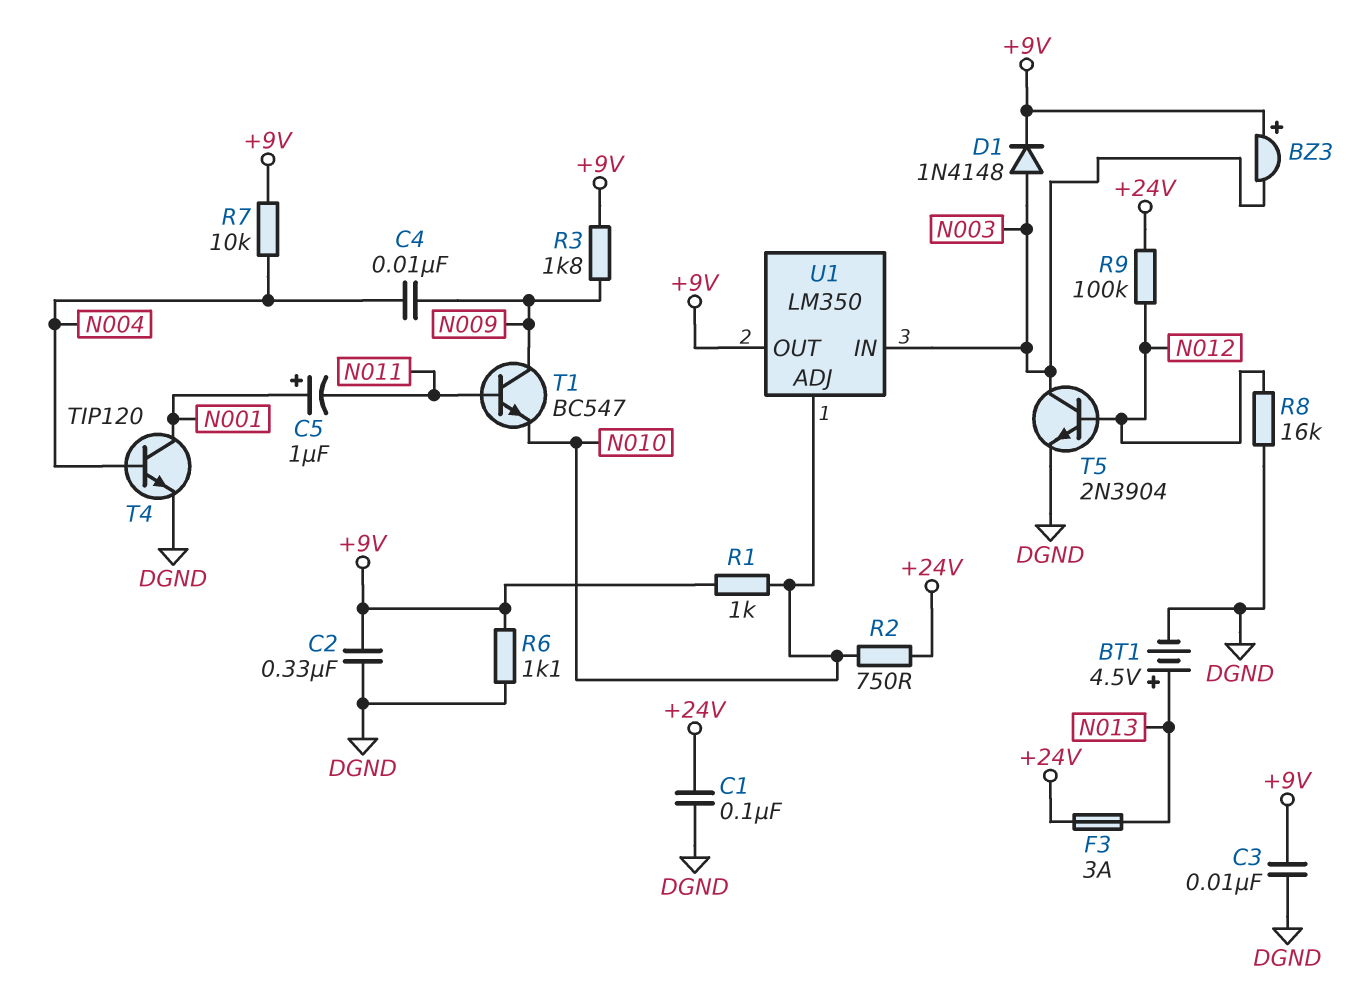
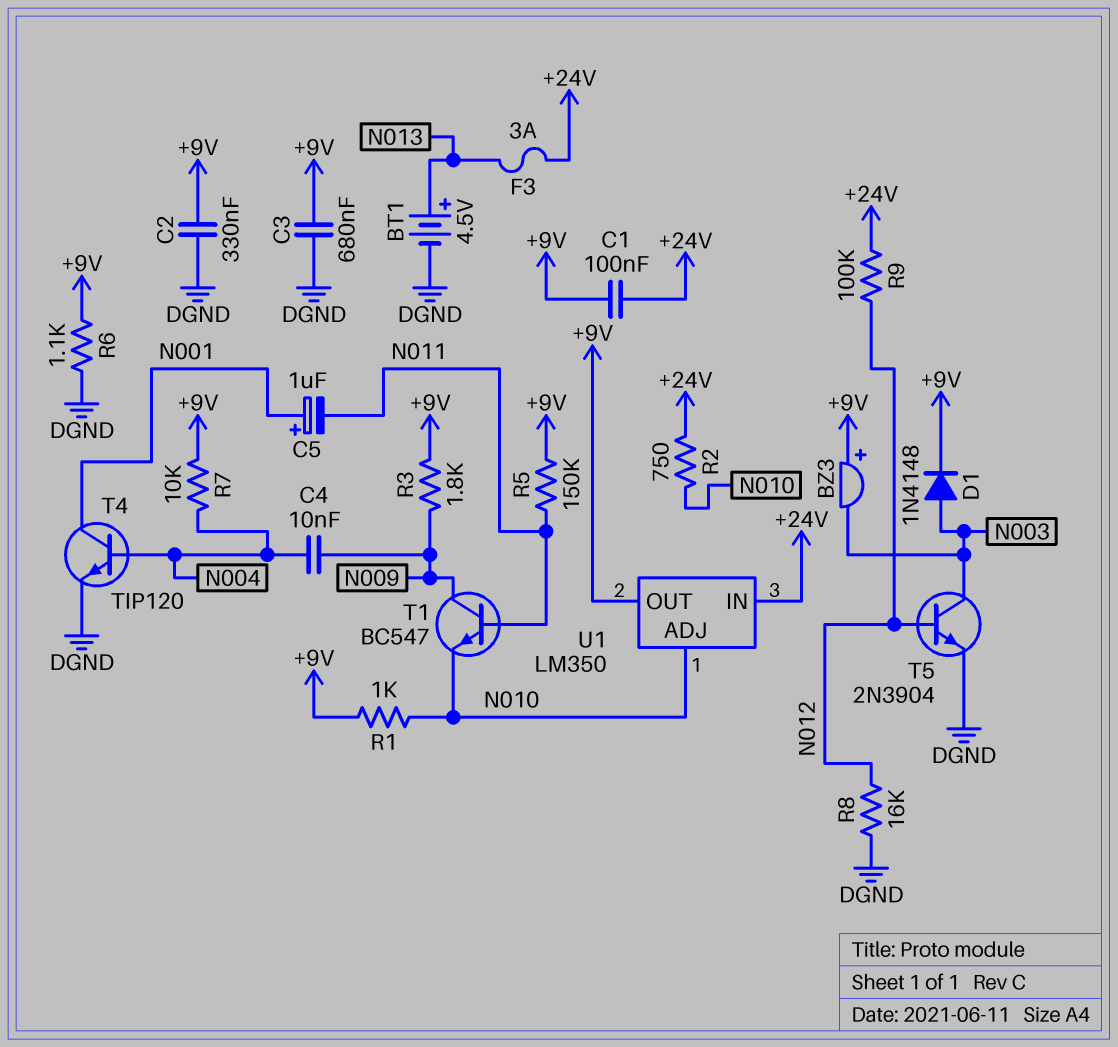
C1: 100nF (+24V, DGND) -> 100nF (+9V, +24V)
C3: 10nF (+9V, DGND) -> 680nF (+9V, DGND)
R5: none -> 150k (+9V, N011)
U1 pin IN: N003 -> +24V

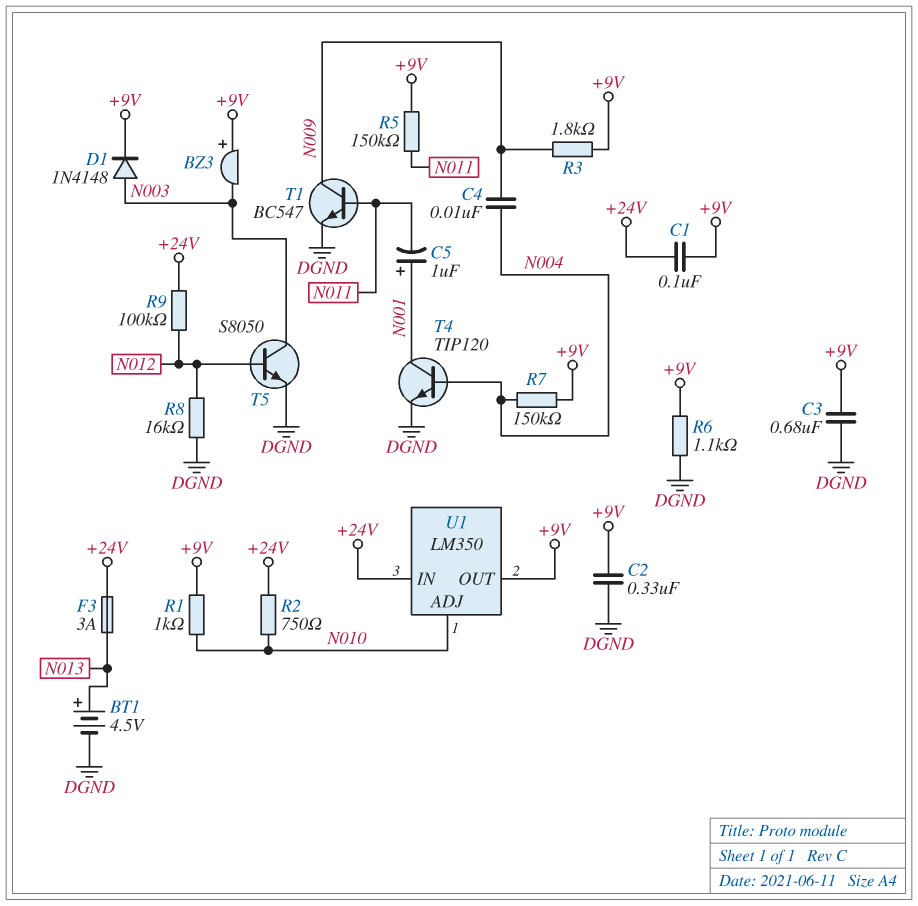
R7: 10k (+9V, N004) -> 150k (+9V, N004)
T1: NPN BC547 (B N011, C N009, E N010) -> NPN BC547 (B N011, C N009, E DGND)
T5: NPN 2N3904 (B N012, C N003, E DGND) -> NPN S8050 (B N012, C N003, E DGND)

